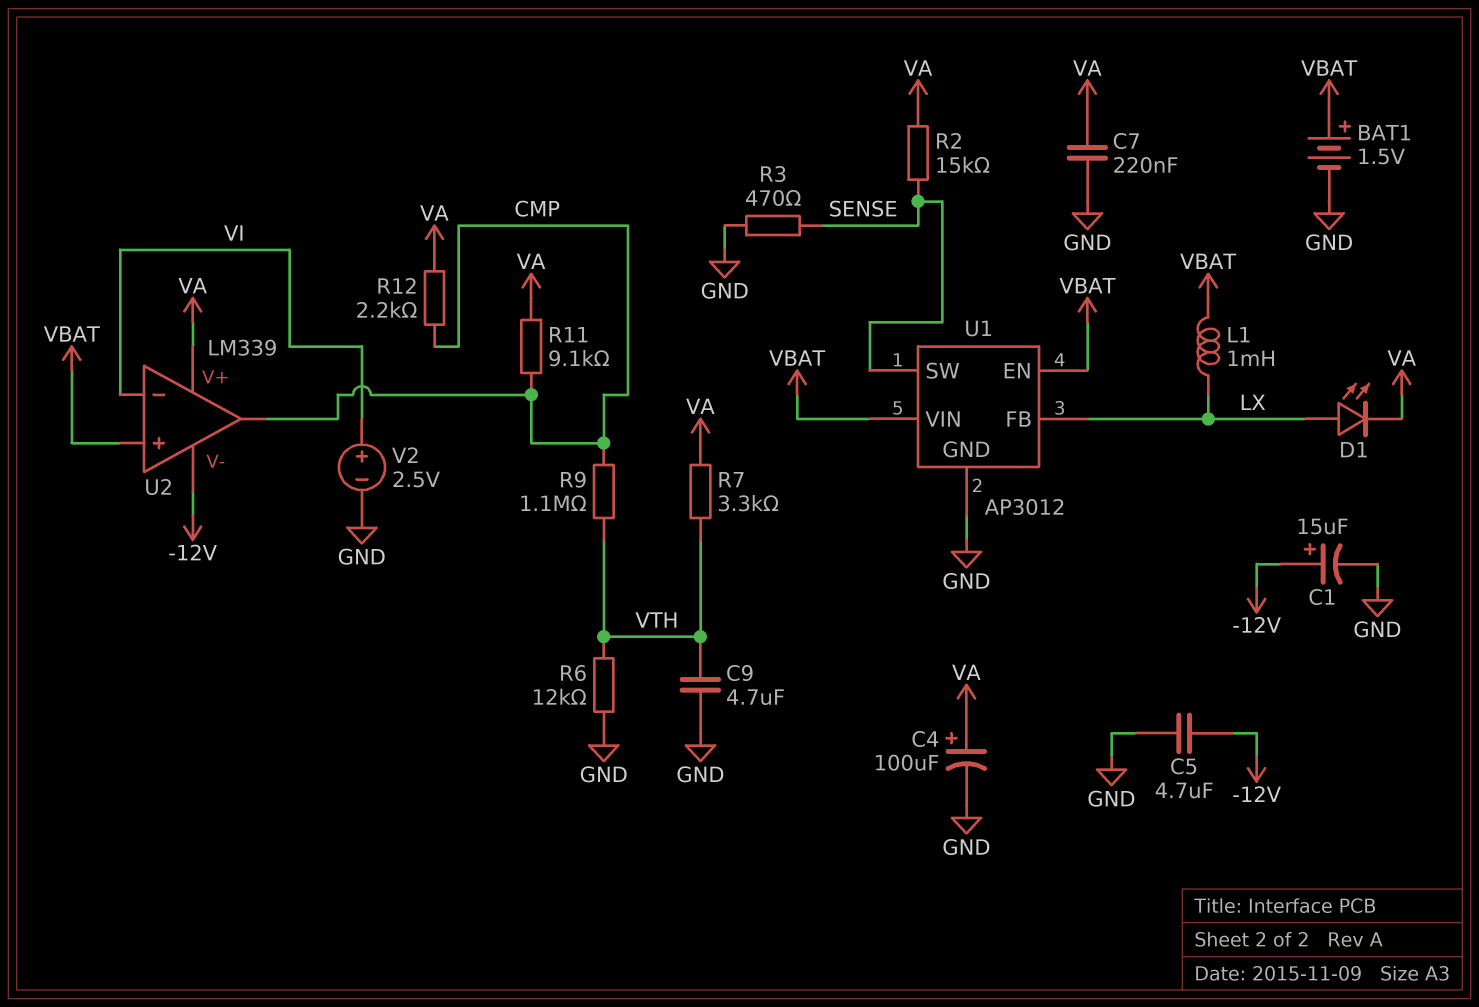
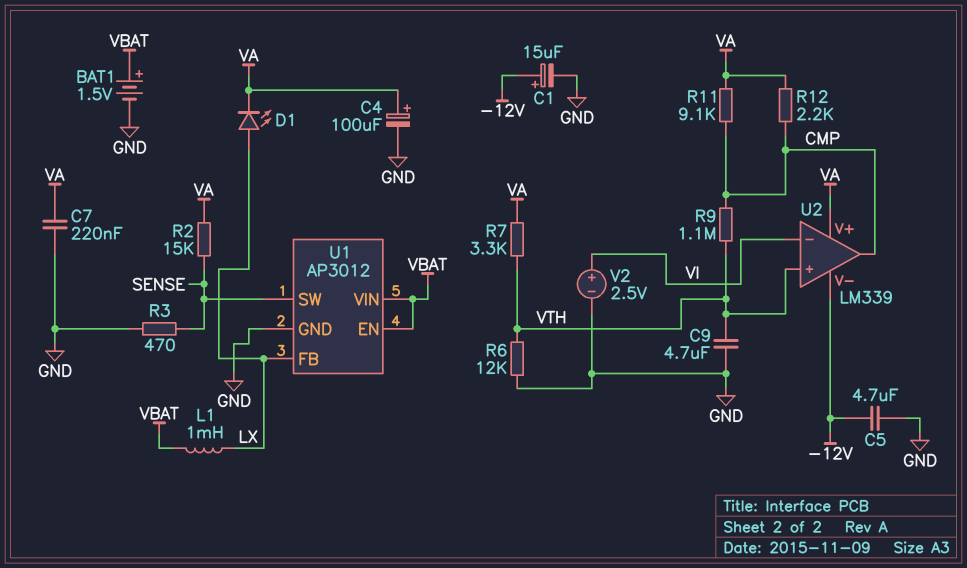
U2 pin in+: VBAT -> VTH

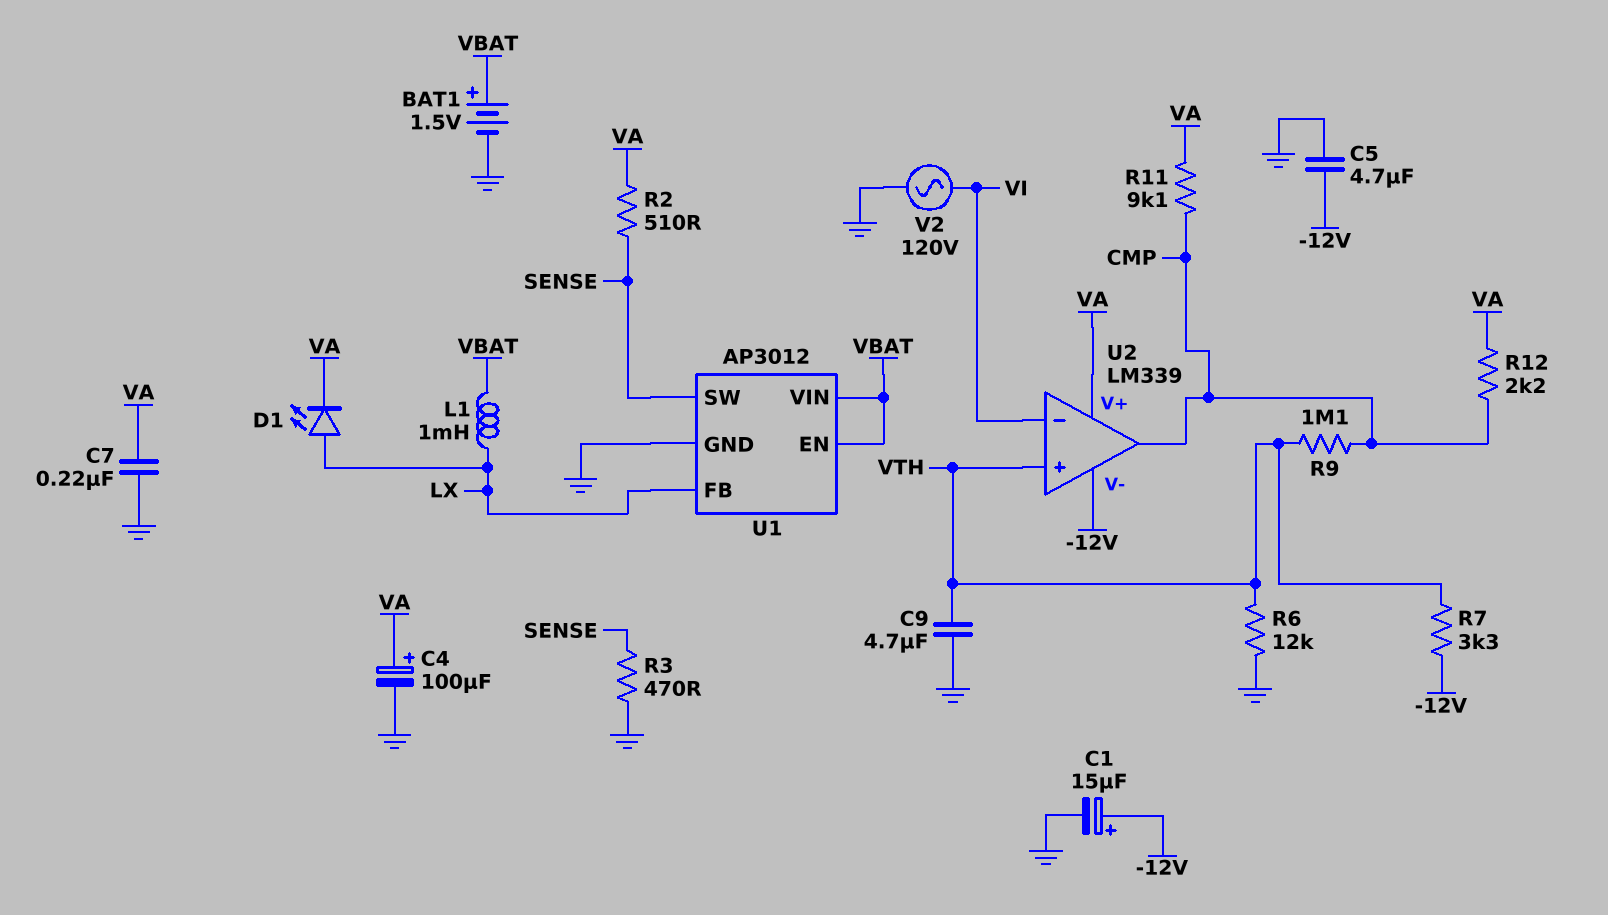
R2: 15k (SENSE, VA) -> 510 (SENSE, VA)
R7: 3.3k (VA, VTH) -> 3.3k (-12V, VTH)
V2: 2.5V (plus VI, minus GND) -> AC 120V (GND, VI)

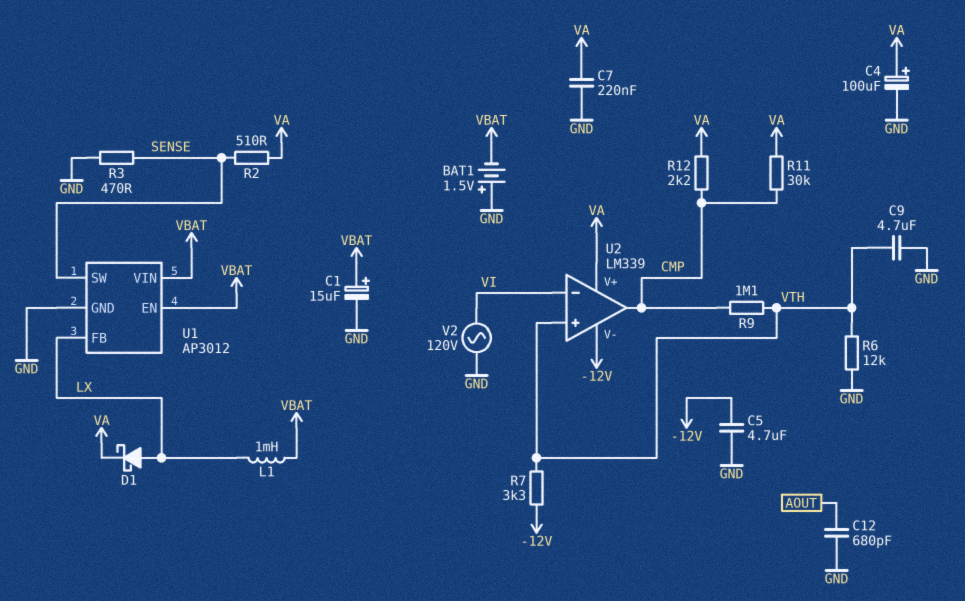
BAT1: 1.5V (plus VBAT, minus GND) -> 1.5V (plus GND, minus VBAT)
C1: 15uF (plus -12V, minus GND) -> 15uF (plus VBAT, minus GND)
C12: none -> 680pF (AOUT, GND)
D1: LED (A LX, K VA) -> schottky (A LX, K VA)
R11: 9.1k (CMP, VA) -> 30k (CMP, VA)

